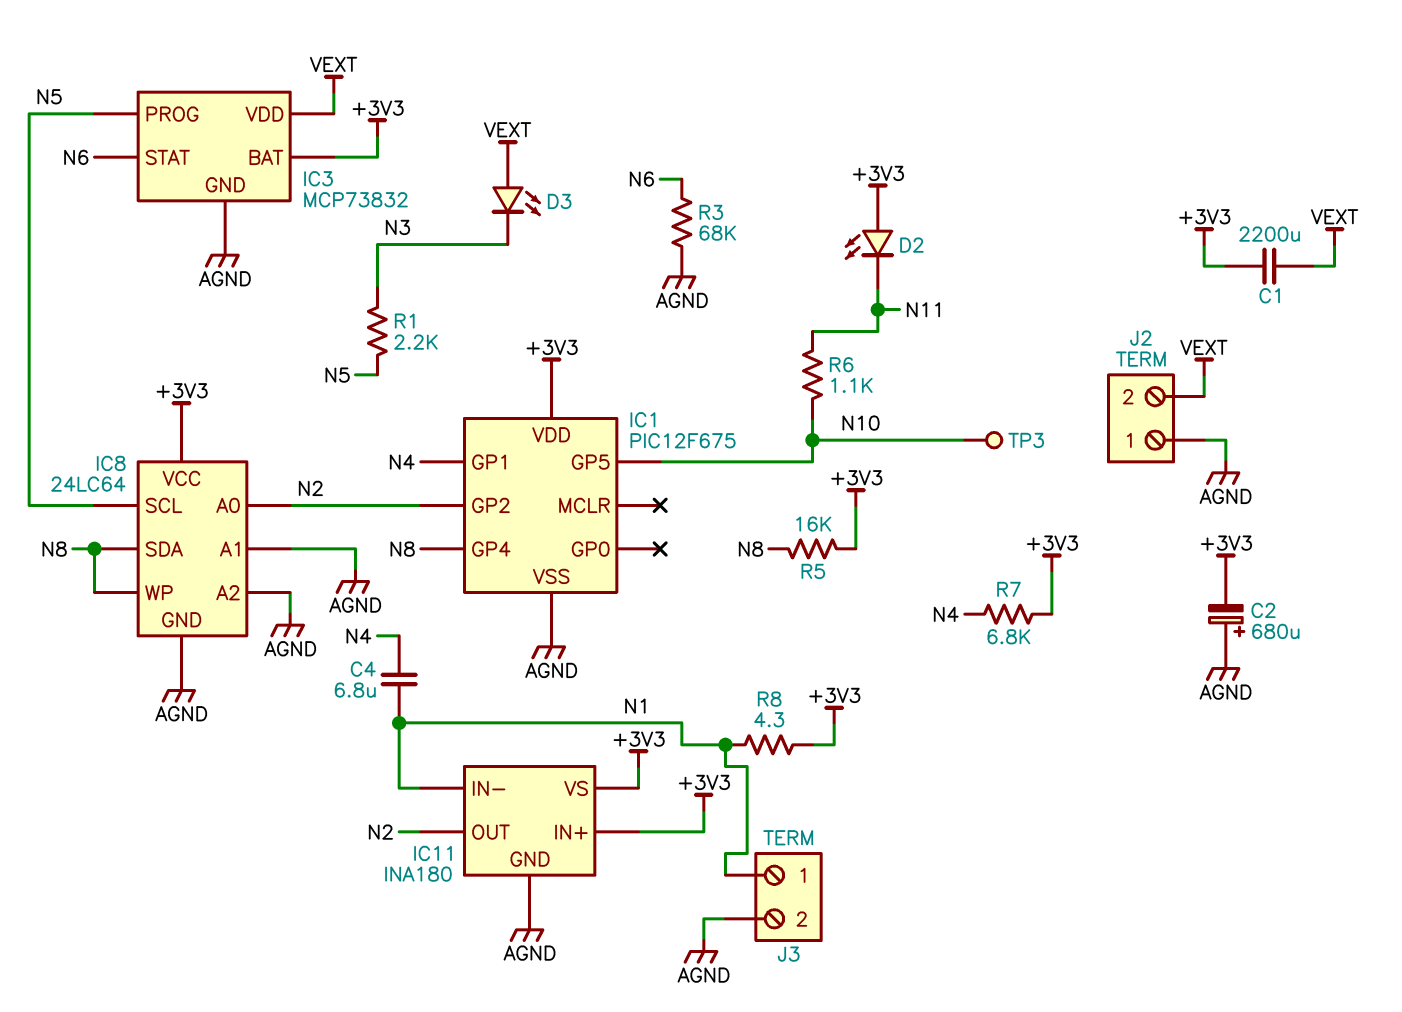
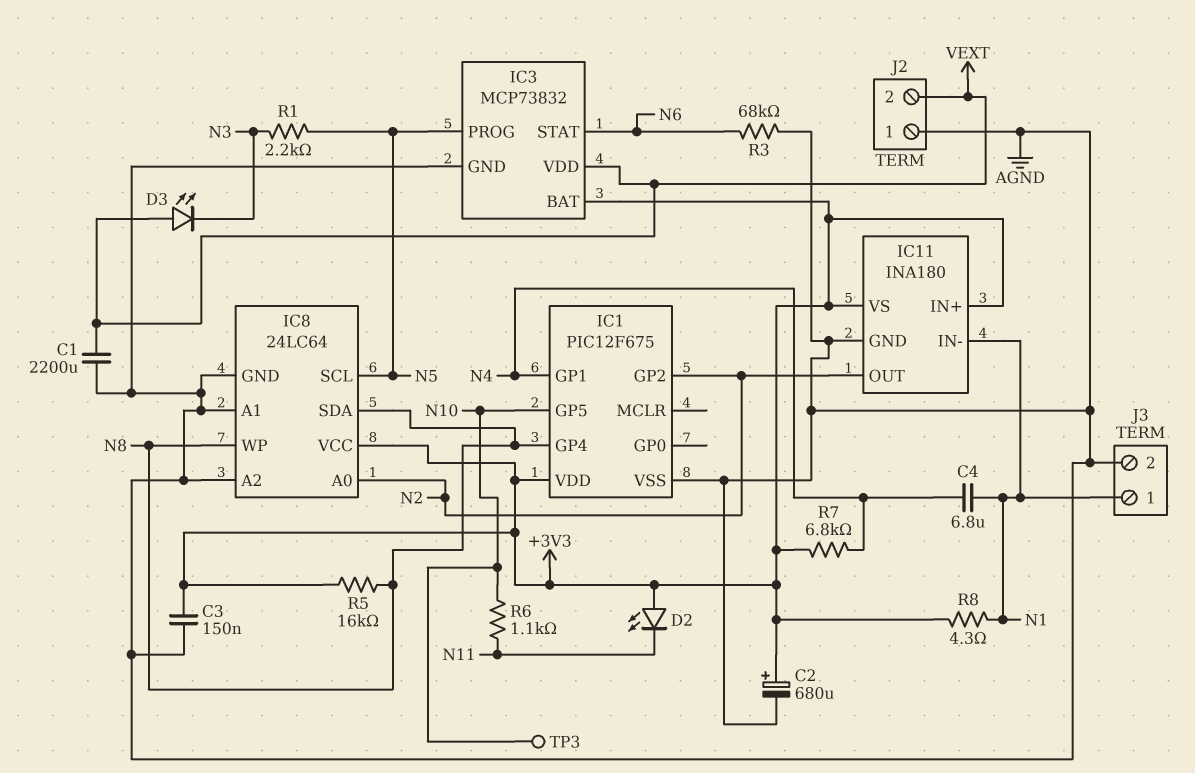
C1: 2200uF (+3V3, VEXT) -> 2200uF (AGND, VEXT)
C2: 680uF (plus AGND, minus +3V3) -> 680uF (plus +3V3, minus AGND)
C3: none -> 150nF (+3V3, AGND)

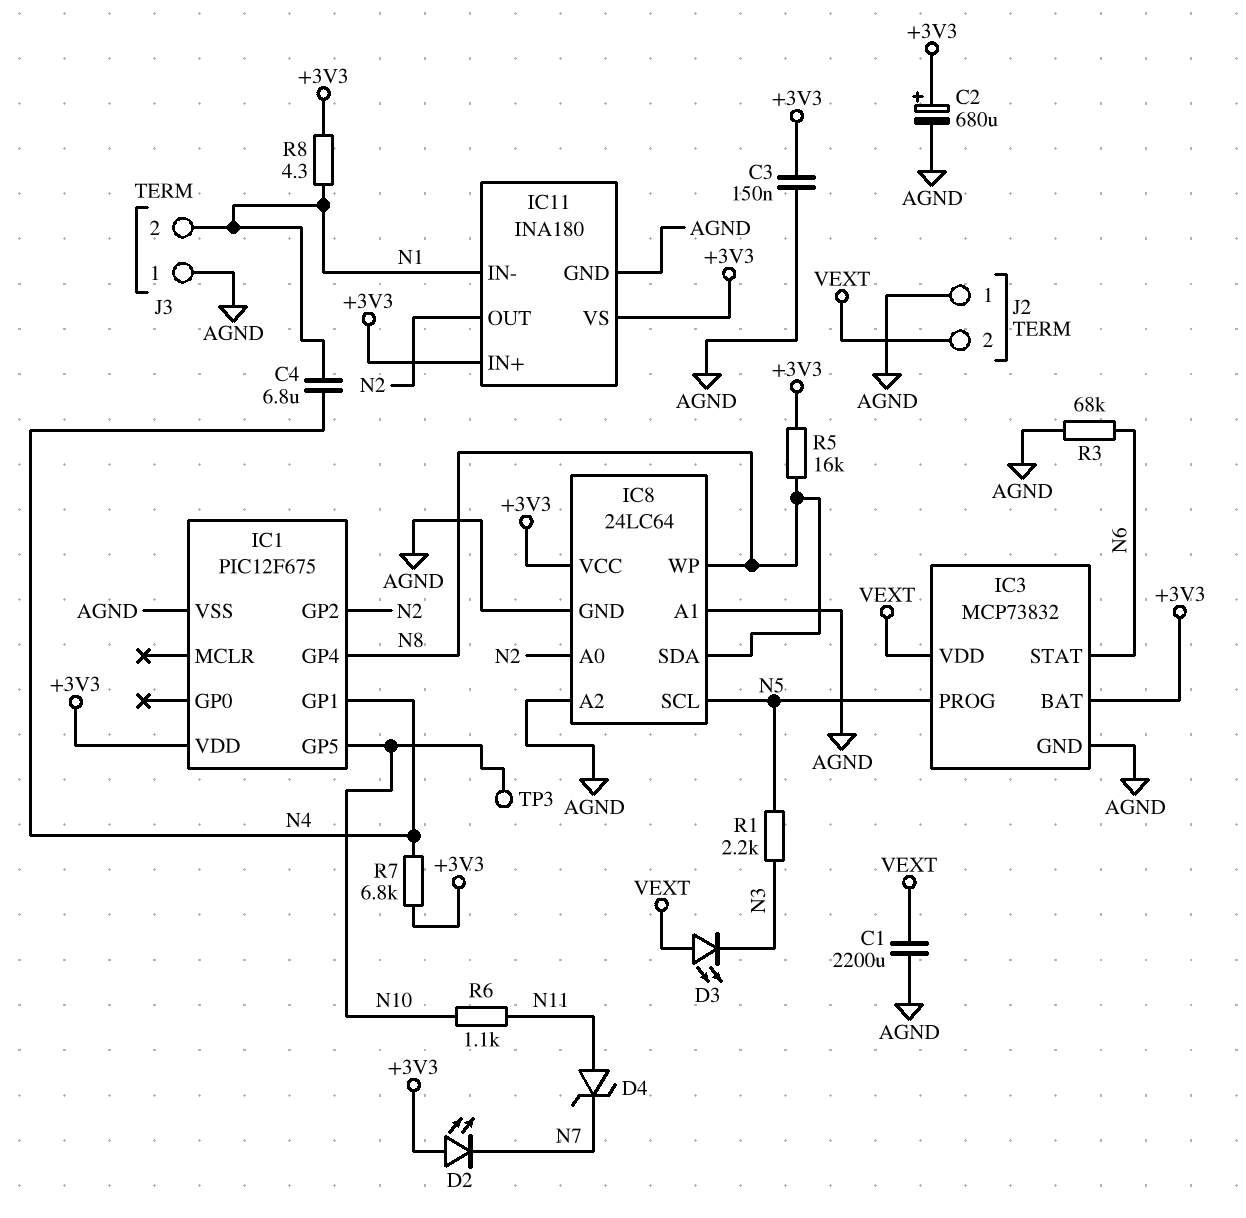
D2: LED (A +3V3, K N11) -> LED (A +3V3, K N7)
D4: none -> zener (A N11, K N7)
J3 pin 1: N1 -> AGND
J3 pin 2: AGND -> N1

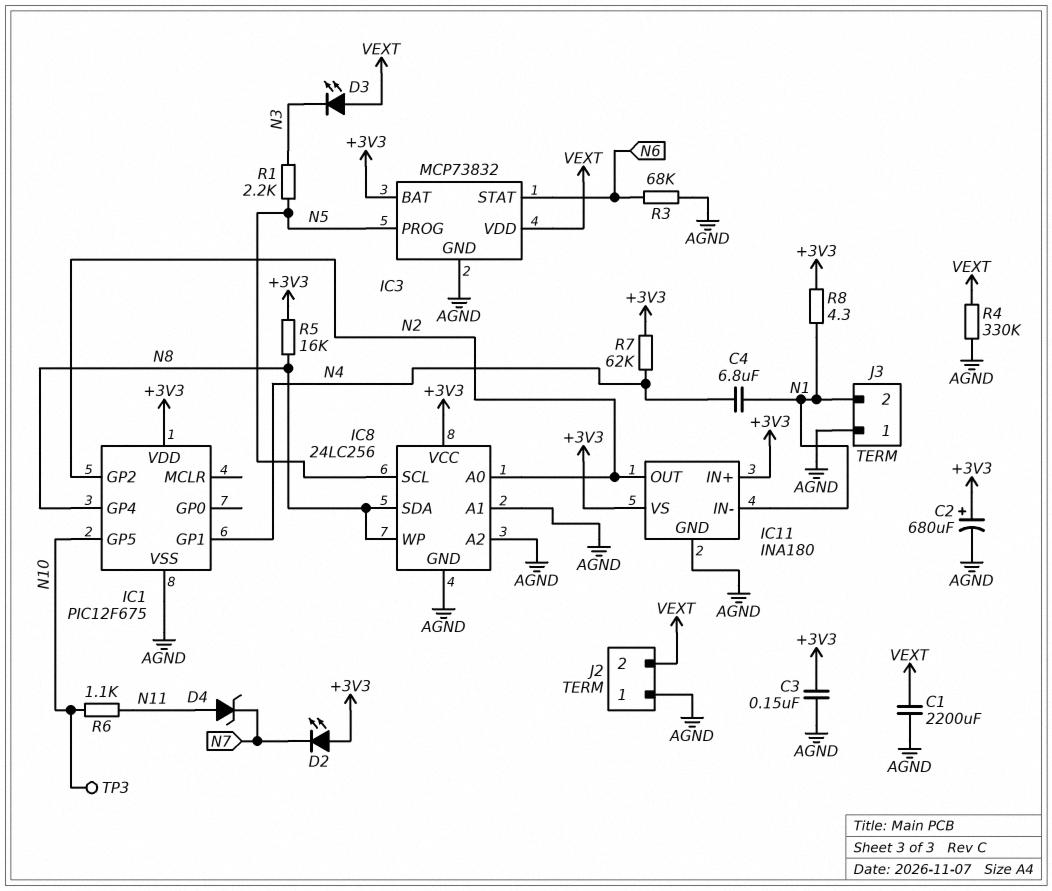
IC8: 24LC64 -> 24LC256
R4: none -> 330k (AGND, VEXT)
R7: 6.8k (+3V3, N4) -> 62k (+3V3, N4)

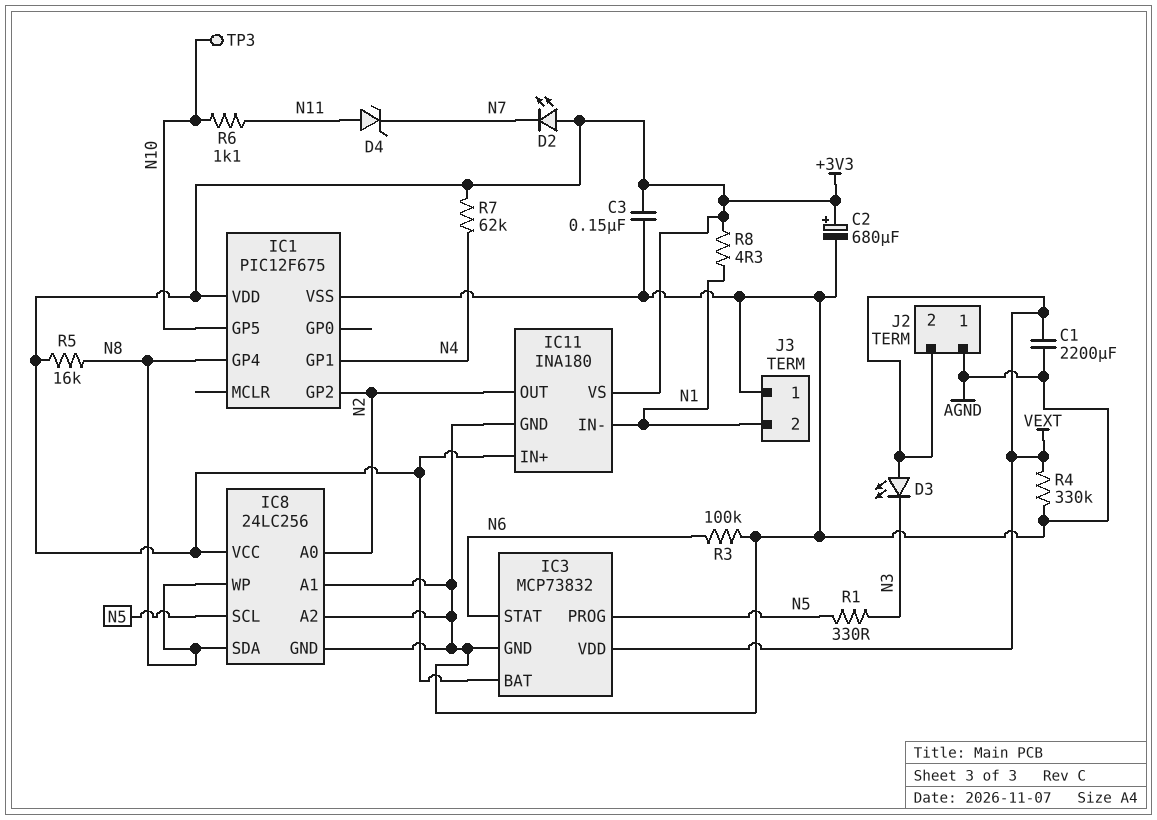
C4: 6.8uF (N1, N4) -> none
R1: 2.2k (N3, N5) -> 330 (N3, N5)
R3: 68k (AGND, N6) -> 100k (AGND, N6)

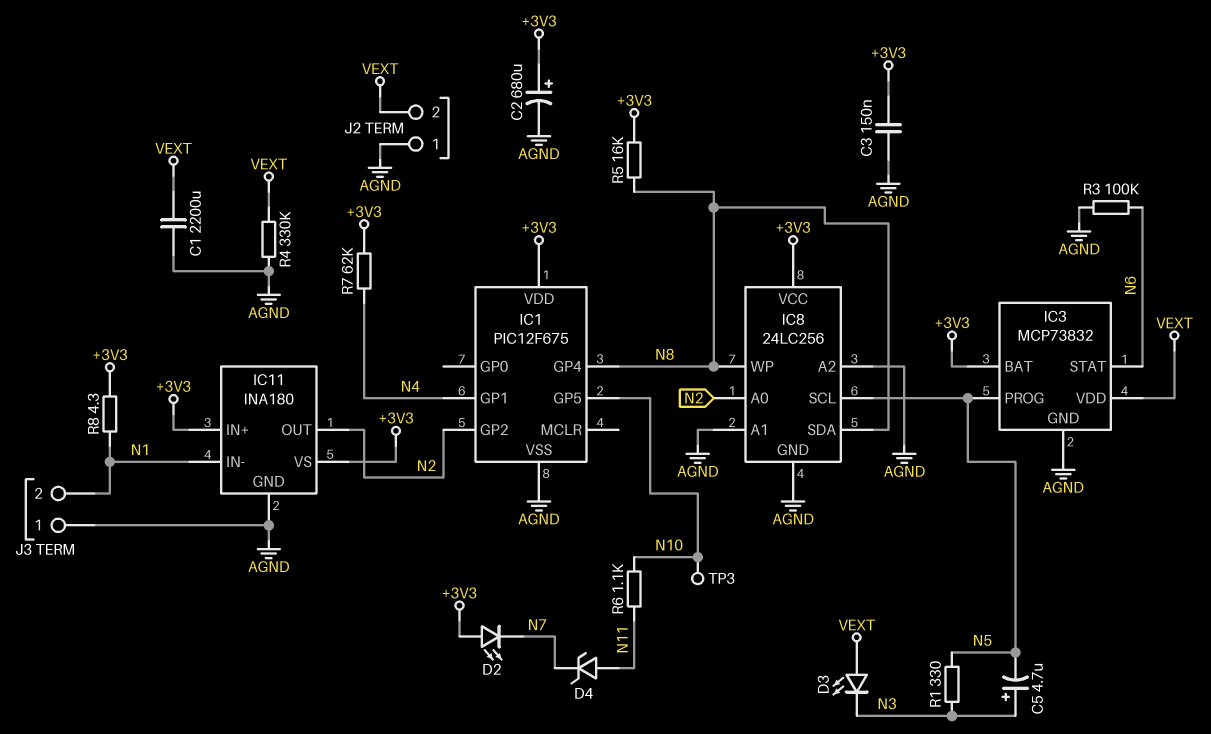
C5: none -> 4.7uF (plus N3, minus N5)

